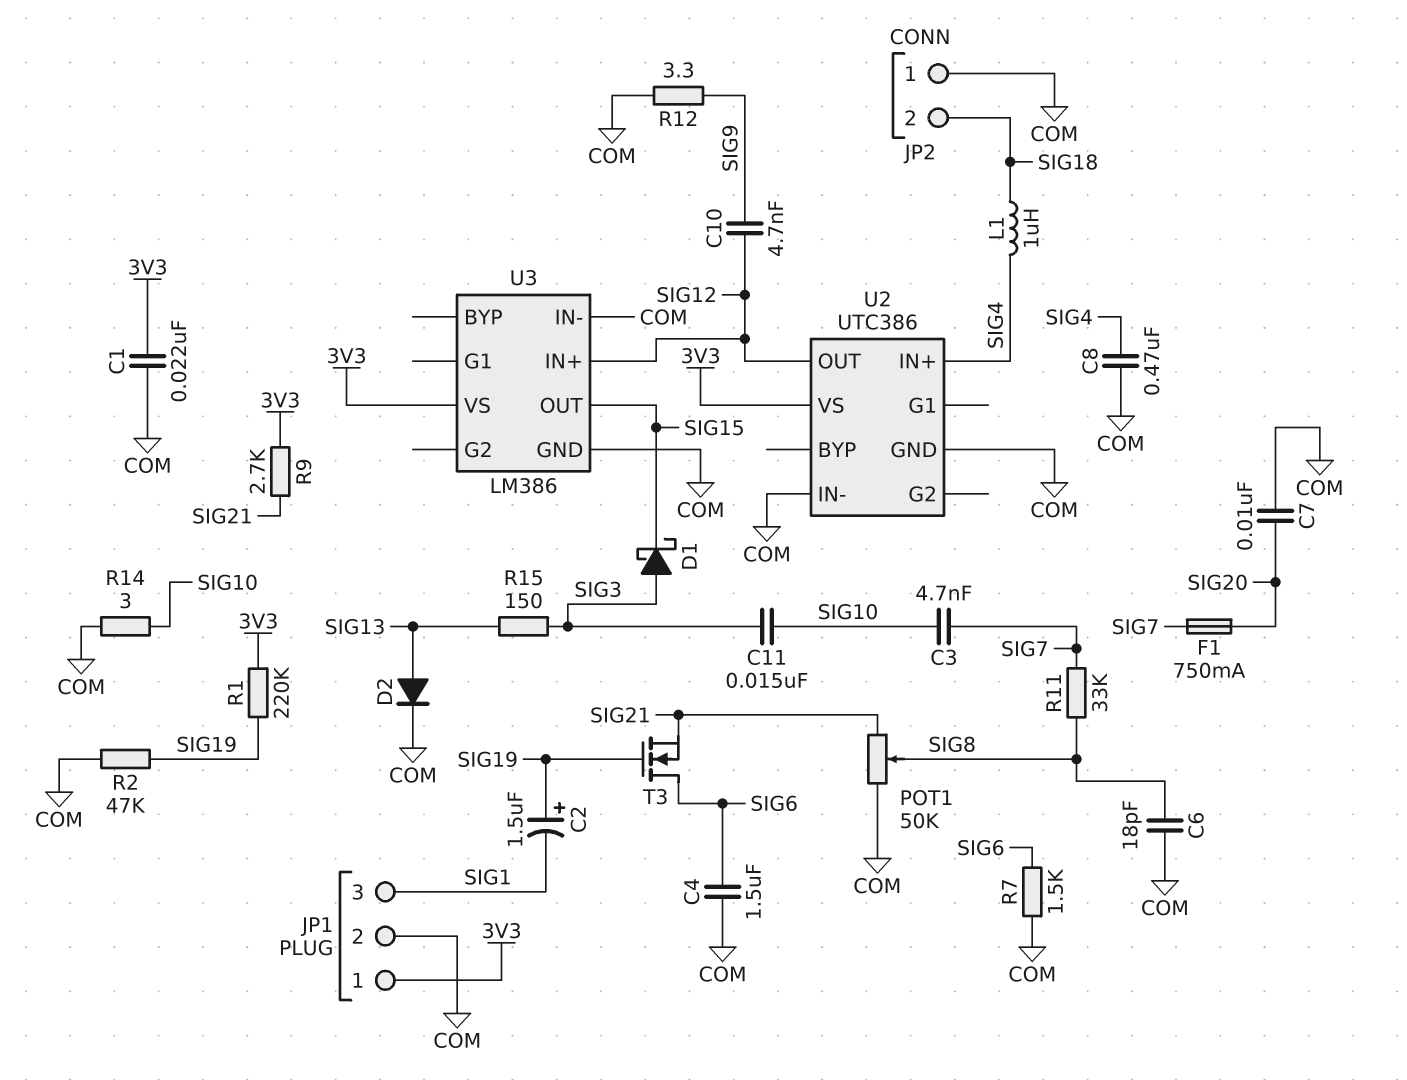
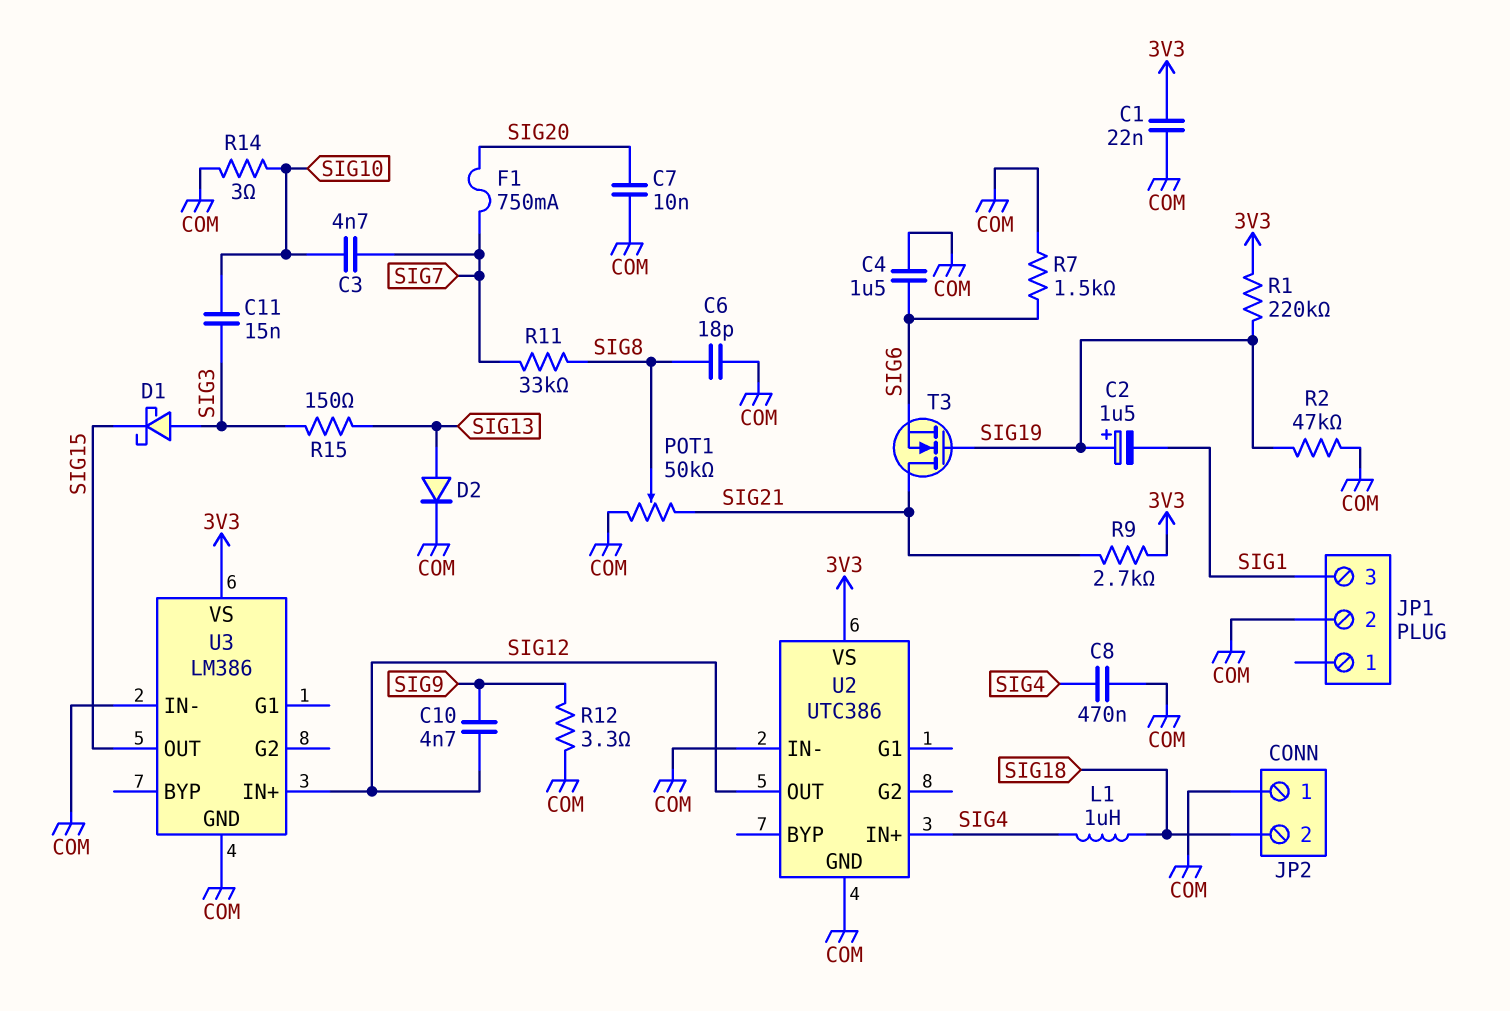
JP1 pin 1: 3V3 -> none
T3: NMOS (G SIG19, D SIG6, S SIG21) -> NMOS (G SIG19, D SIG21, S SIG6)

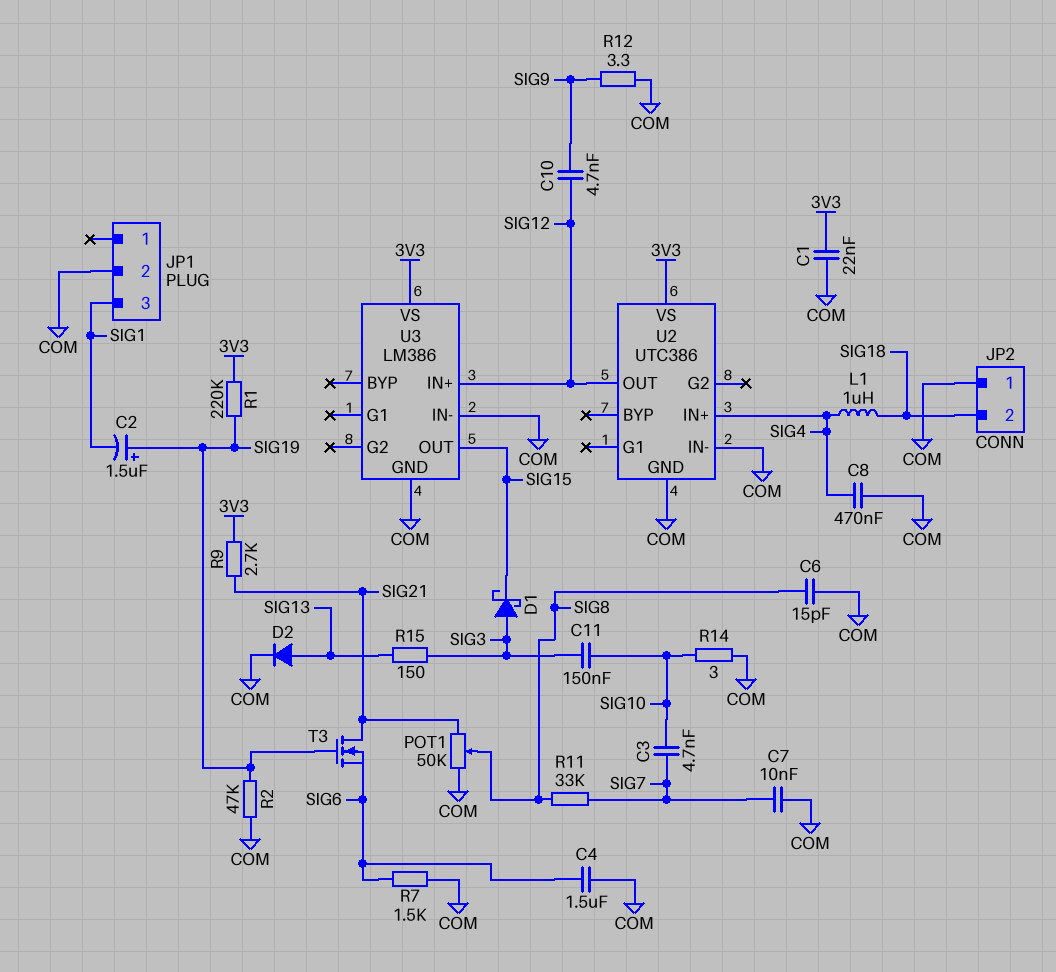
C6: 18pF (COM, SIG8) -> 15pF (COM, SIG8)
C7: 10nF (COM, SIG20) -> 10nF (COM, SIG7)
C11: 15nF (SIG3, SIG10) -> 150nF (SIG3, SIG10)
F1: 750mA (SIG7, SIG20) -> none

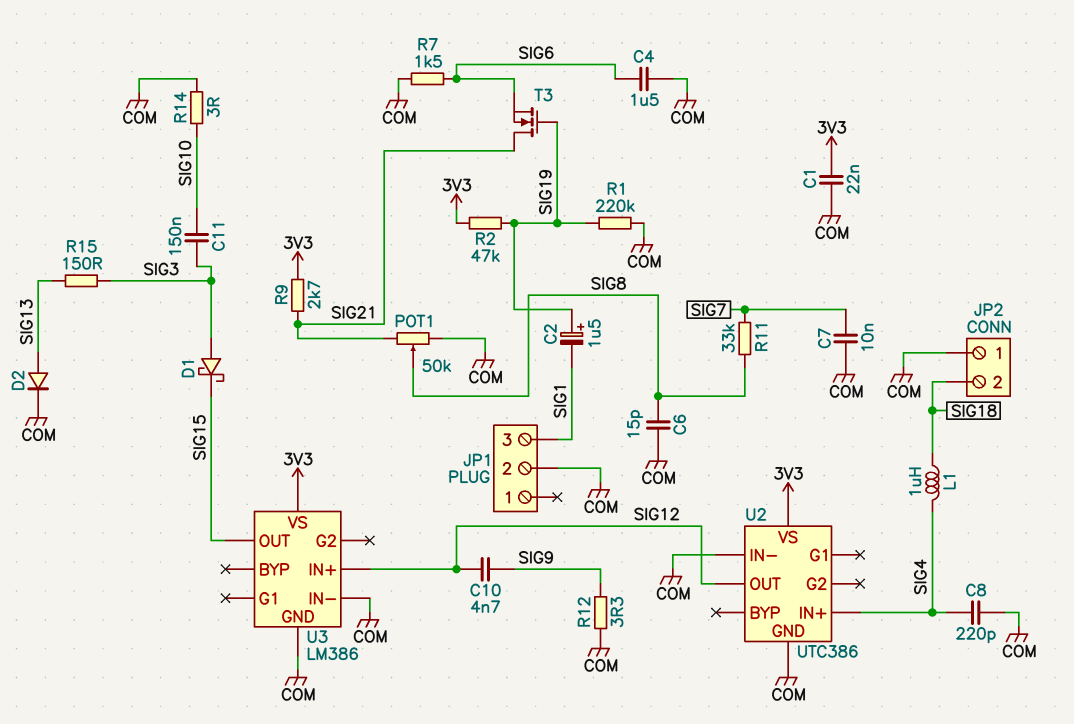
C3: 4.7nF (SIG7, SIG10) -> none
C8: 470nF (COM, SIG4) -> 220pF (COM, SIG4)
R1: 220k (3V3, SIG19) -> 220k (COM, SIG19)
R2: 47k (COM, SIG19) -> 47k (3V3, SIG19)

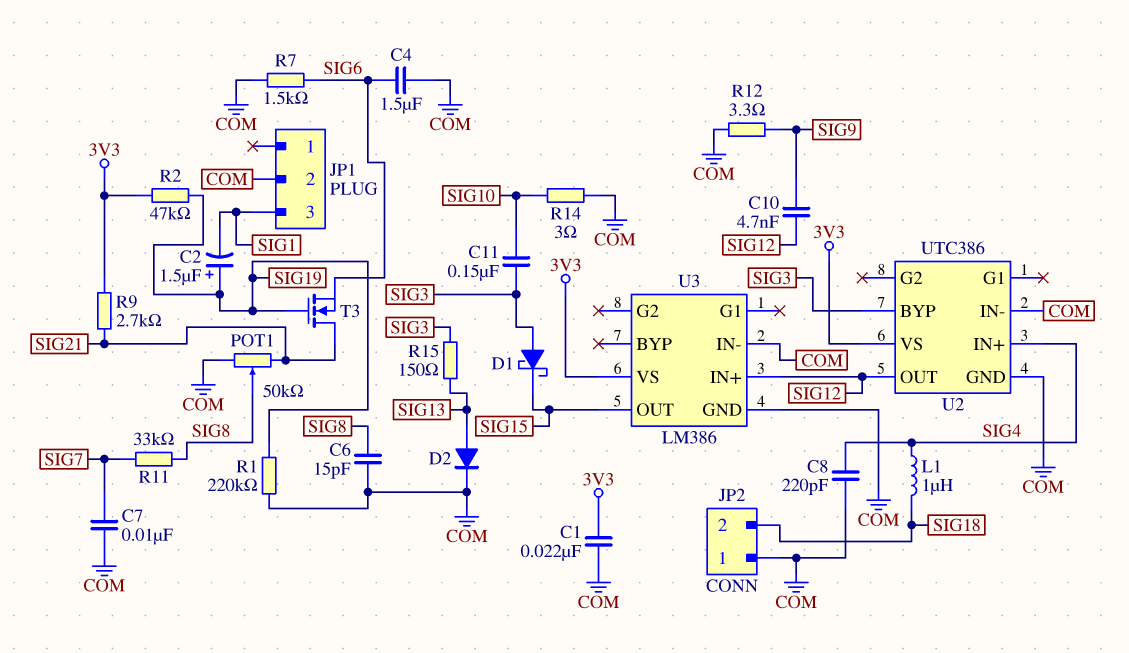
U2 pin BYP: none -> SIG3

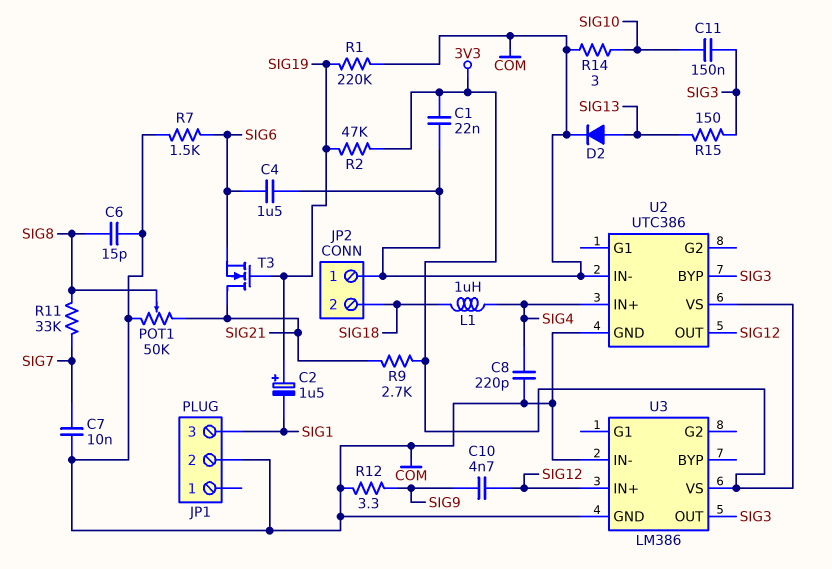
D1: schottky (A SIG3, K SIG15) -> none
U3 pin OUT: SIG15 -> SIG3

